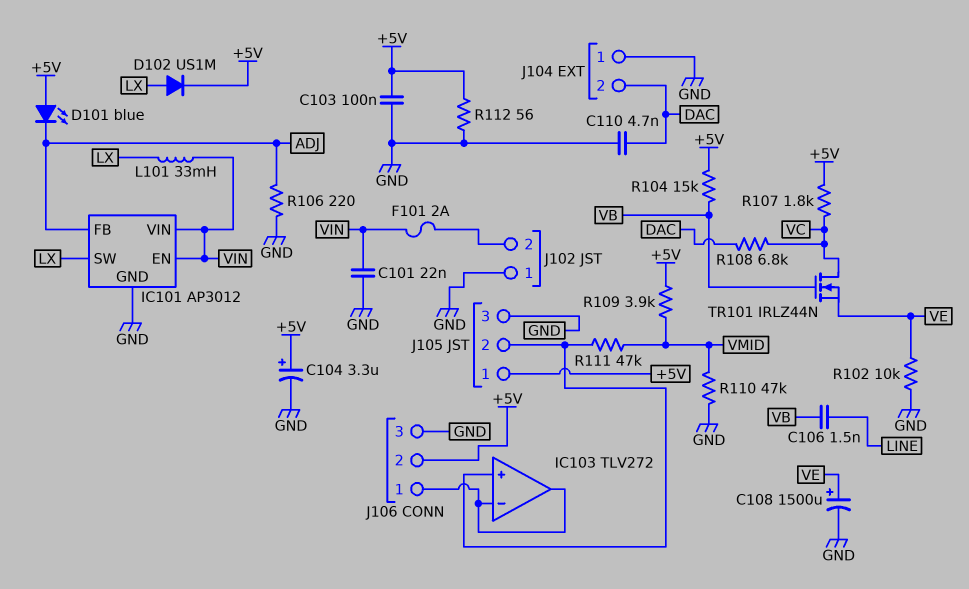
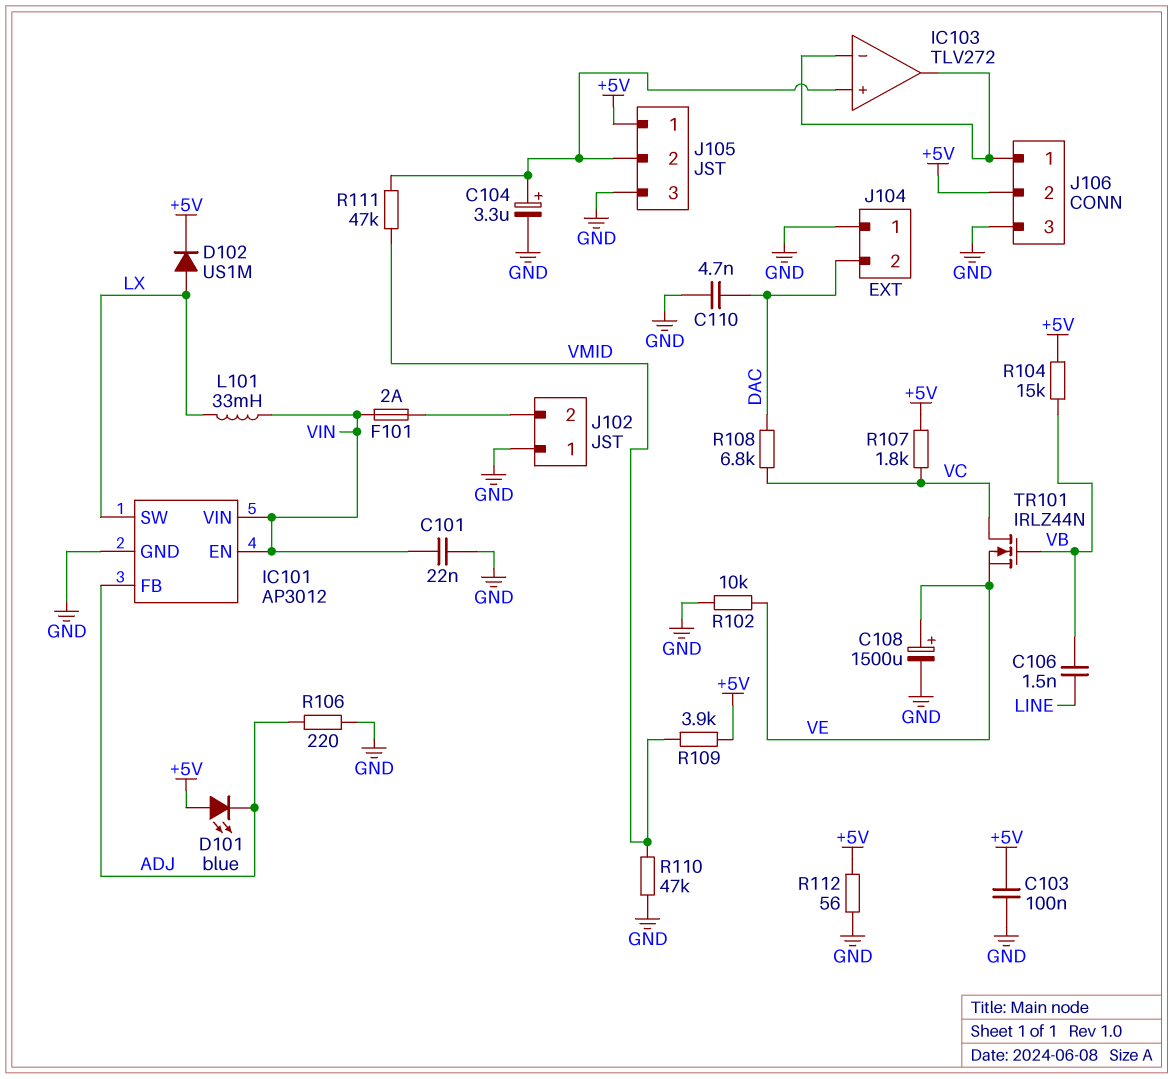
C104: 3.3uF (plus +5V, minus GND) -> 3.3uF (plus IC103/in+, minus GND)

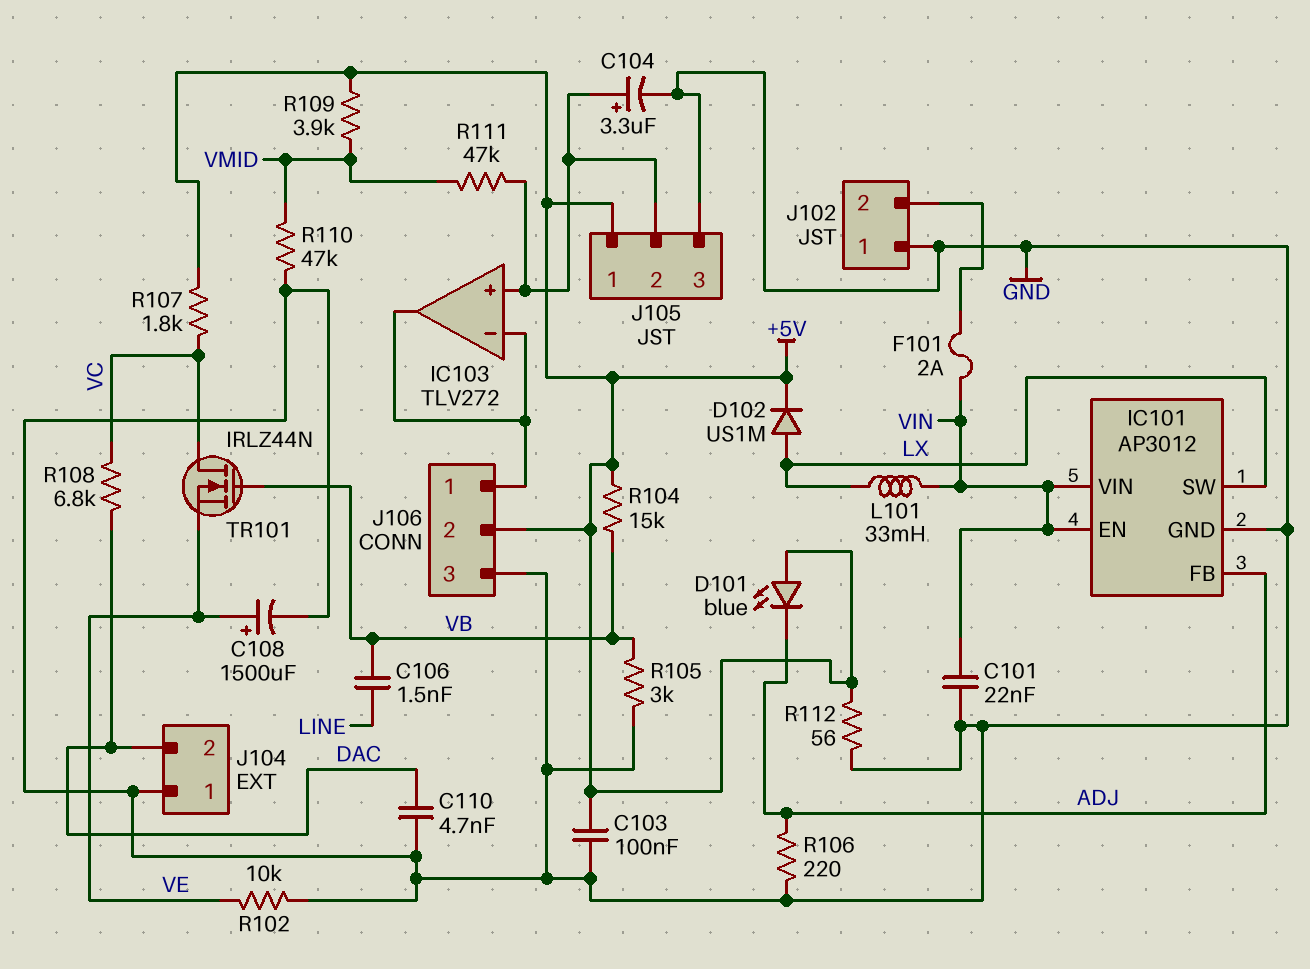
R105: none -> 3k (GND, VB)

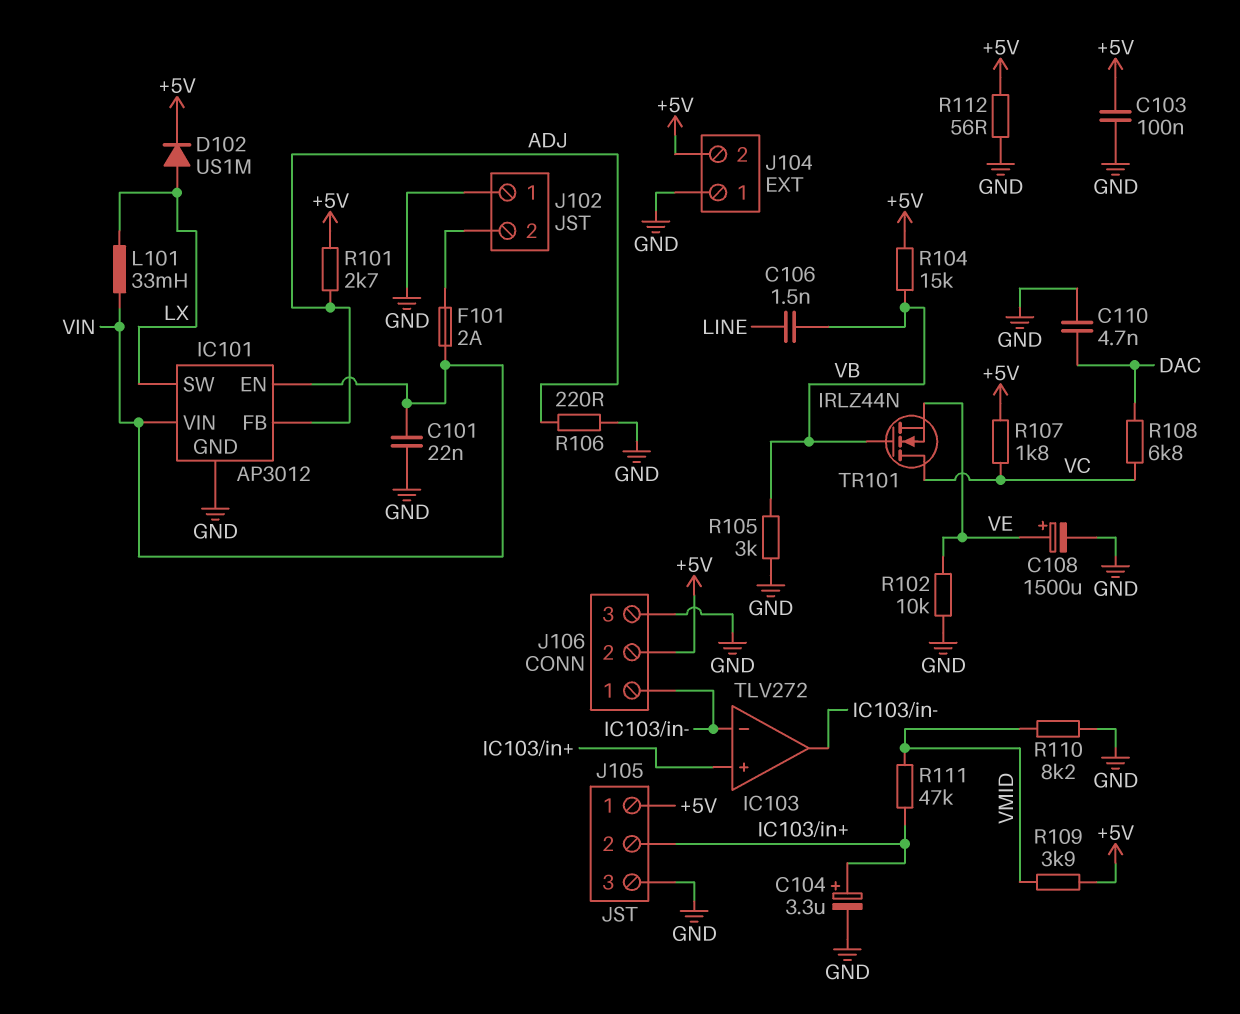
D101: LED blue (A +5V, K ADJ) -> none
J104 pin 2: DAC -> +5V
R101: none -> 2.7k (+5V, ADJ)
R110: 47k (GND, VMID) -> 8.2k (GND, VMID)

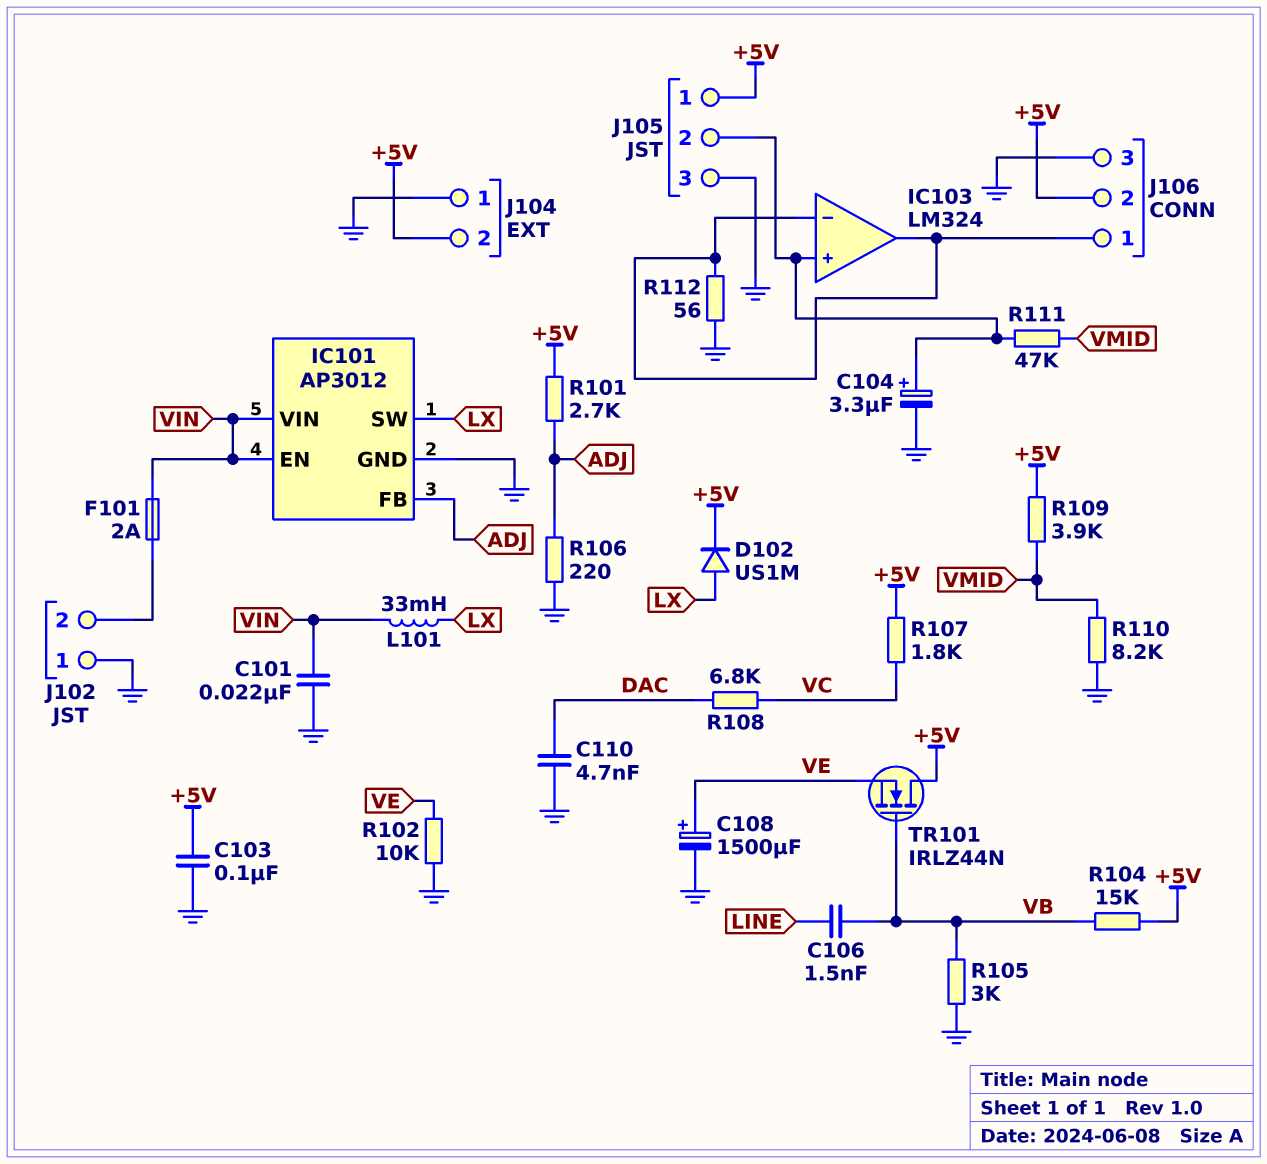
IC103: TLV272 -> LM324
R112: 56 (+5V, GND) -> 56 (GND, IC103/in-)
TR101: NMOS IRLZ44N (G VB, D VC, S VE) -> NMOS IRLZ44N (G VB, D +5V, S VE)

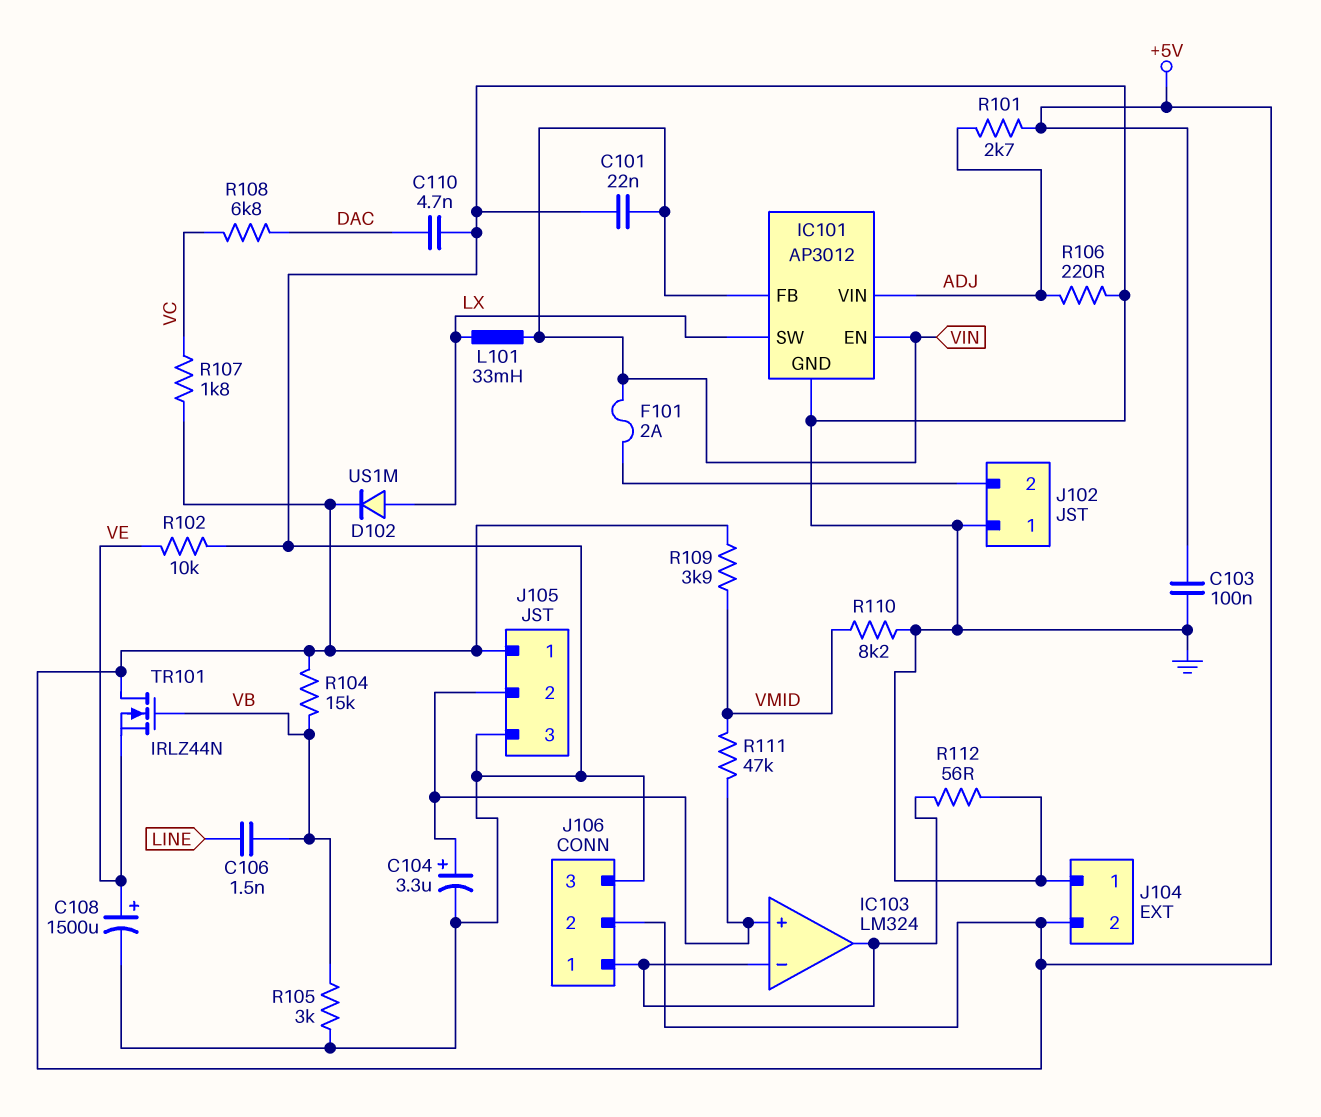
IC101 pin FB: ADJ -> VIN
IC101 pin VIN: VIN -> ADJ

